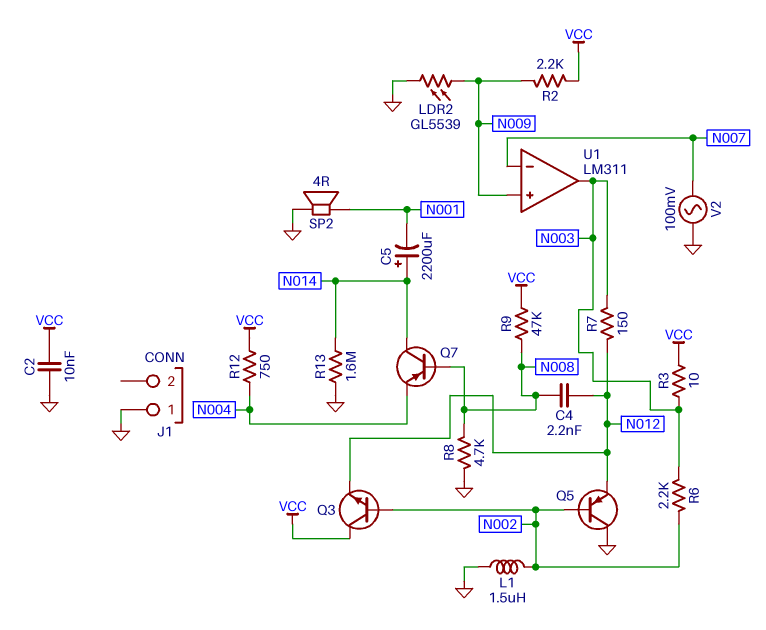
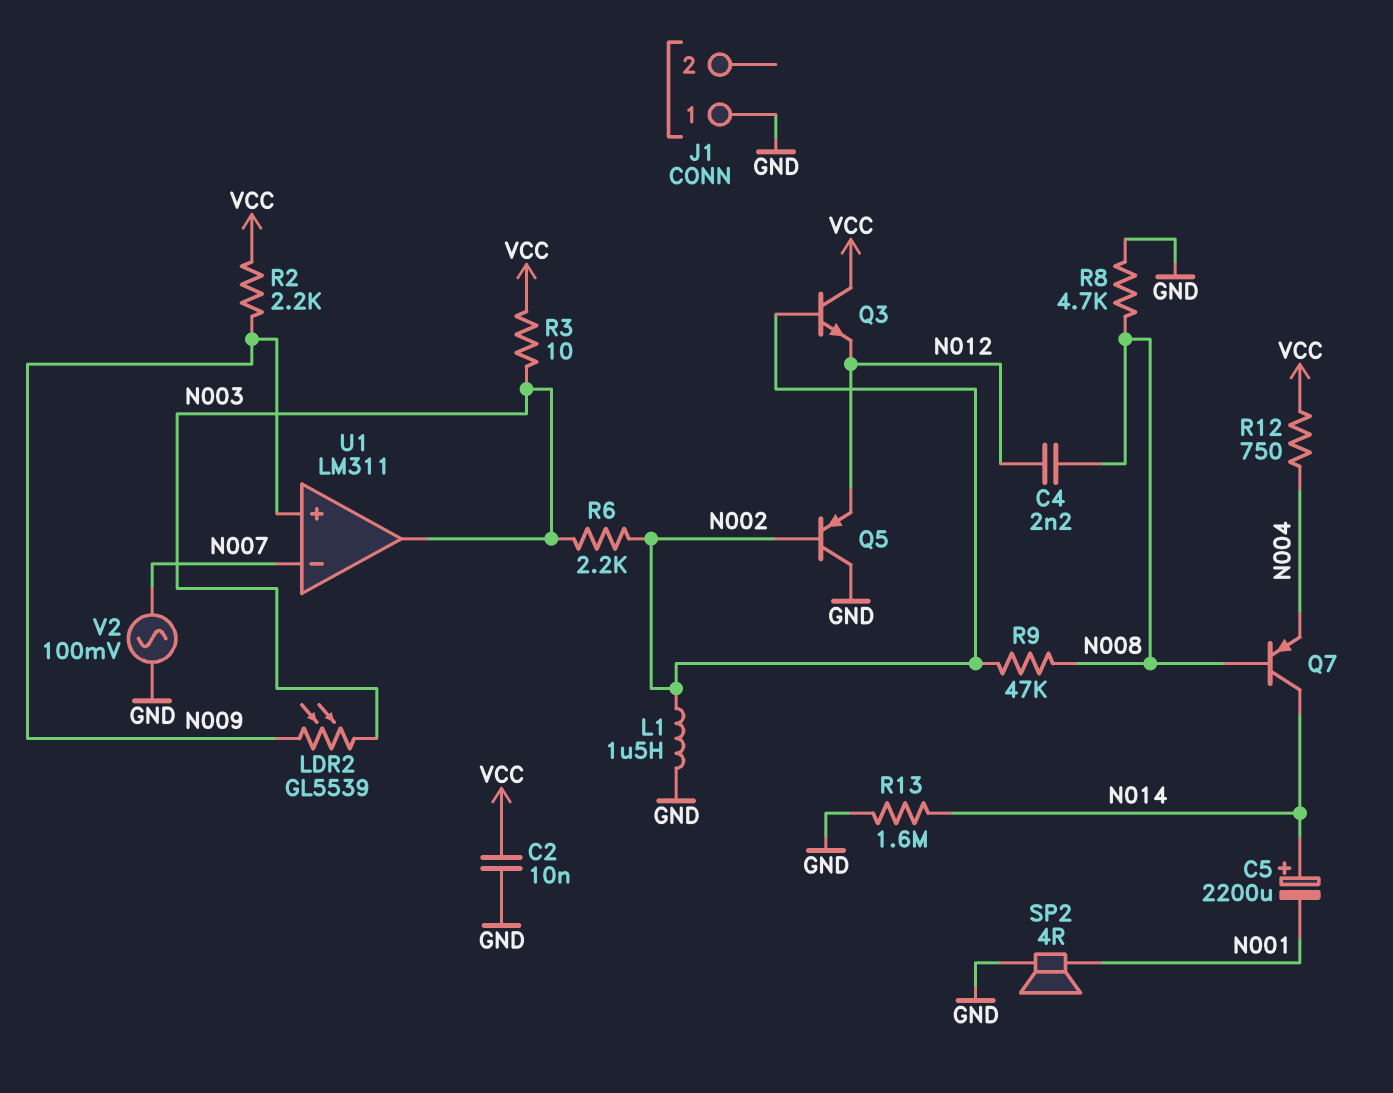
LDR2: GL5539 (GND, N009) -> GL5539 (N003, N009)
R7: 150 (N003, N012) -> none
R9: 47k (N008, VCC) -> 47k (N002, N008)

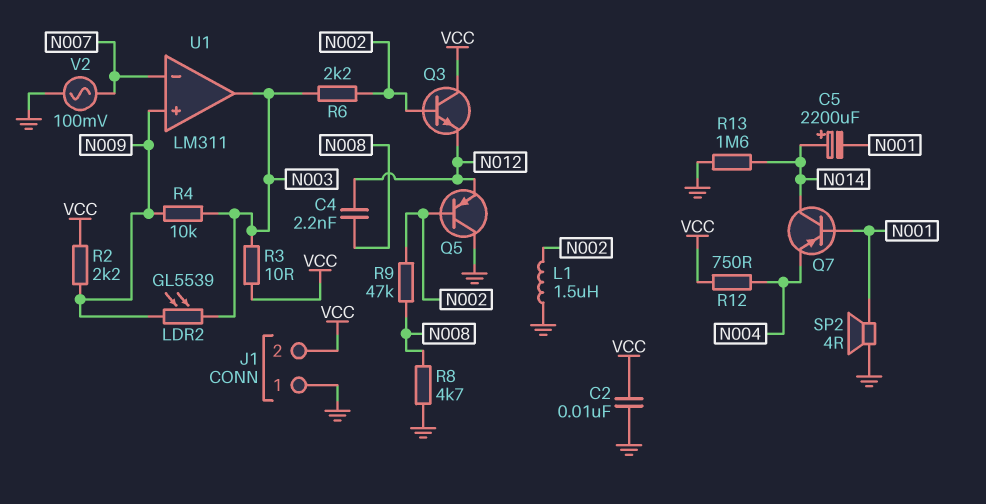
J1 pin 2: none -> VCC
Q7: PNP (B N008, C N014, E N004) -> PNP (B N001, C N014, E N004)
R4: none -> 10k (N003, N009)

